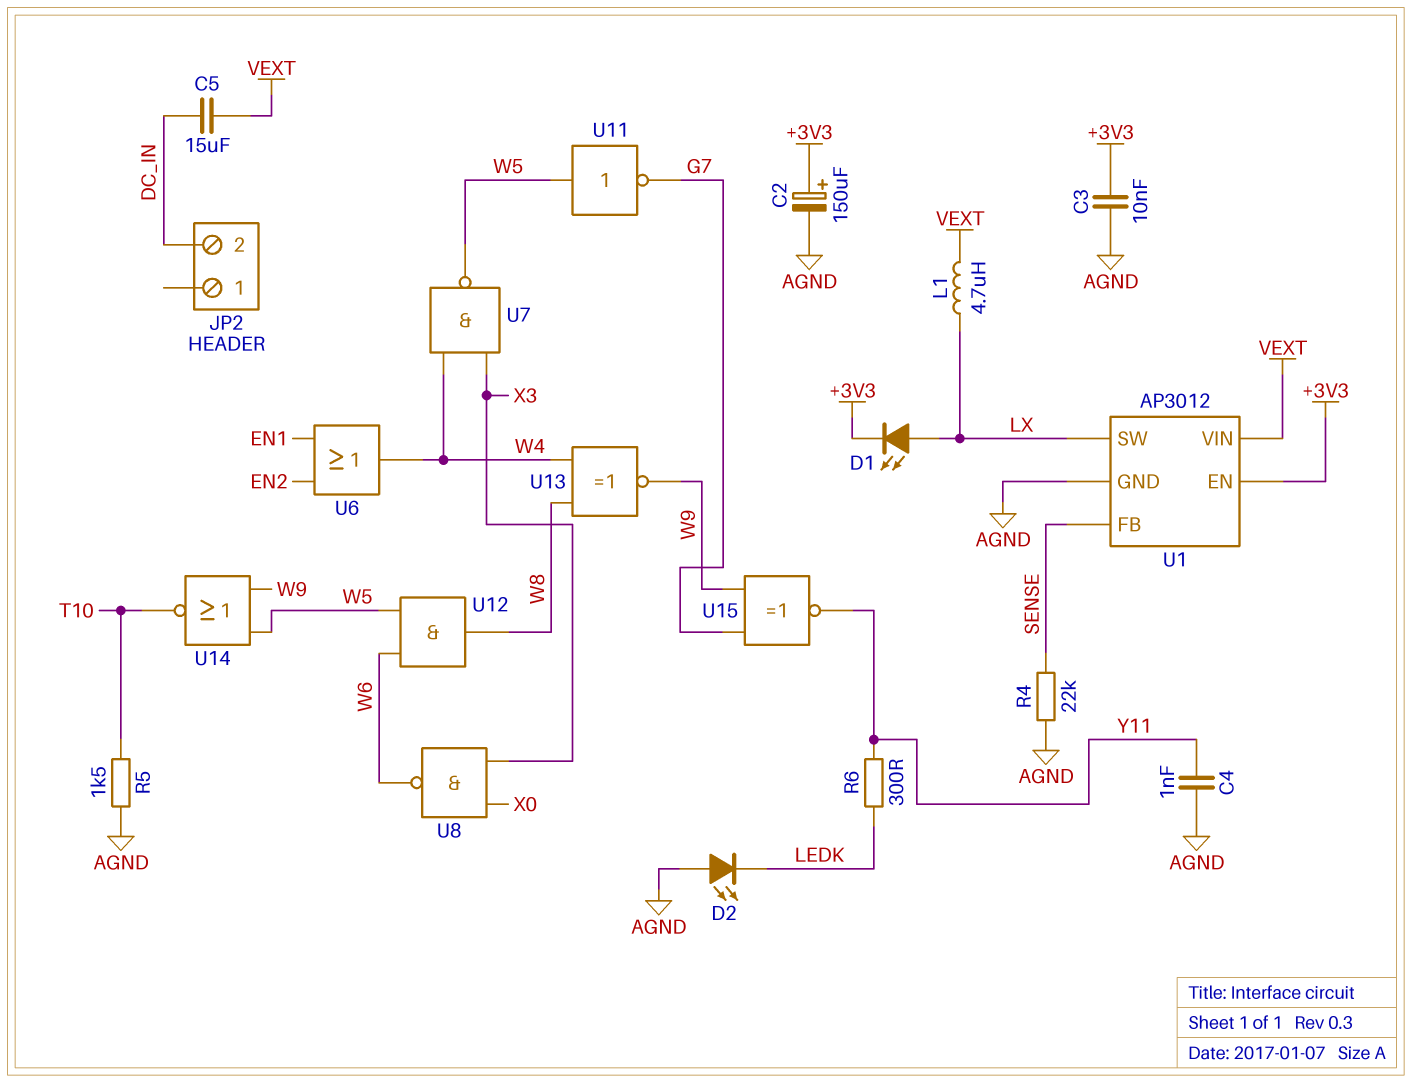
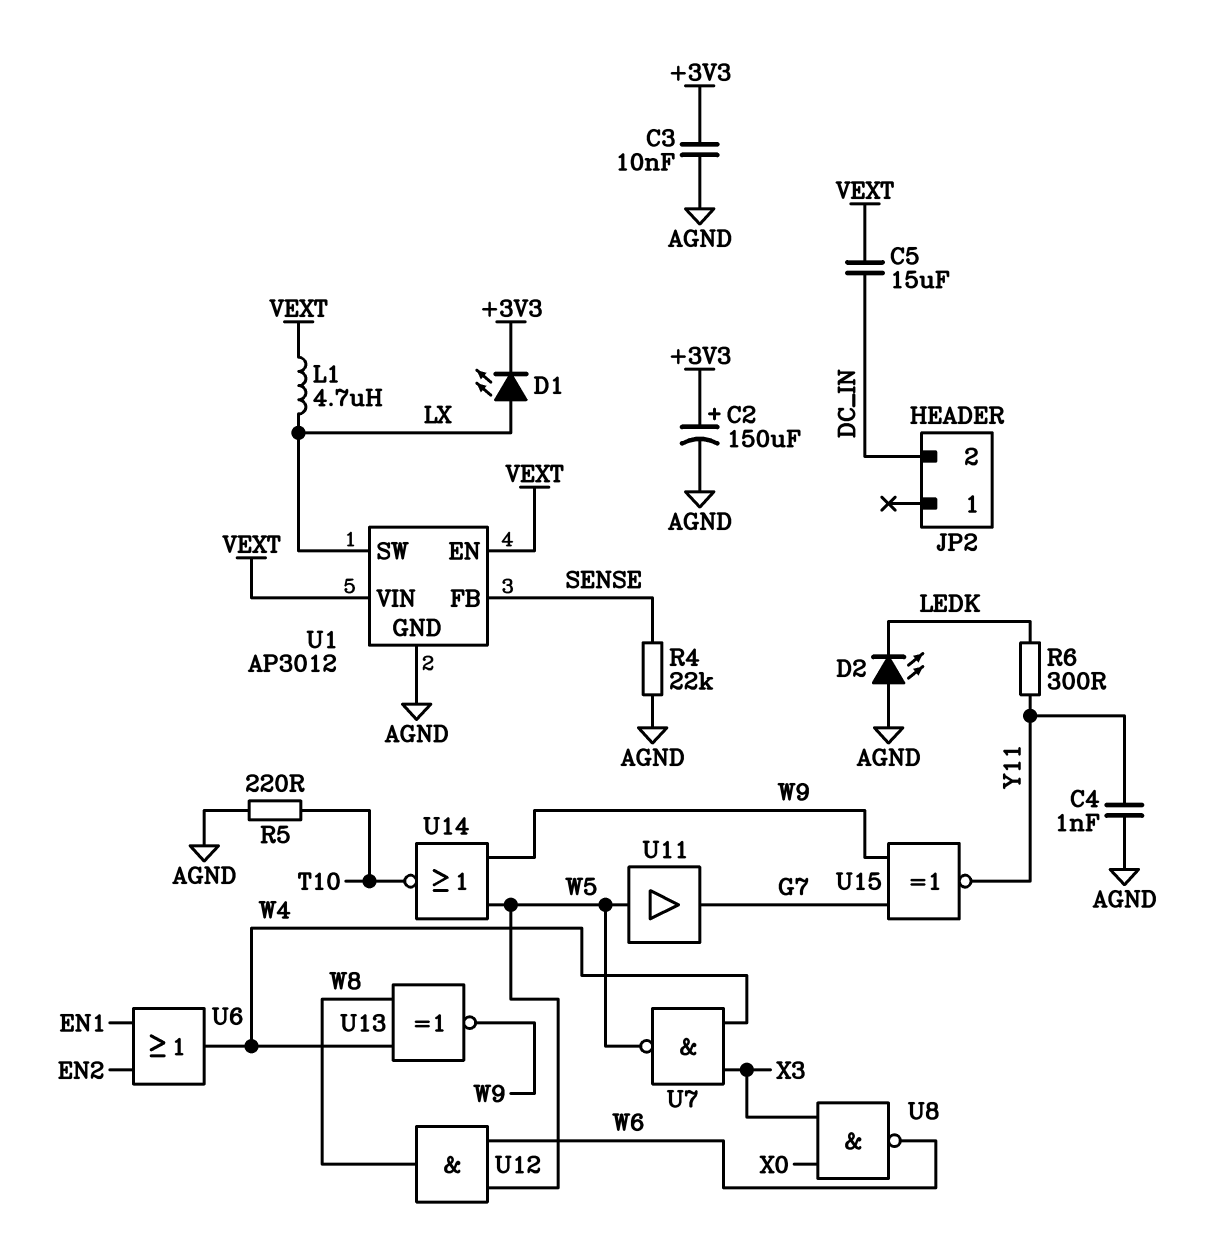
R5: 1.5k (AGND, T10) -> 220 (AGND, T10)
U1 pin EN: +3V3 -> VEXT
U11: NOT (in W5, out G7) -> buffer (in W5, out G7)

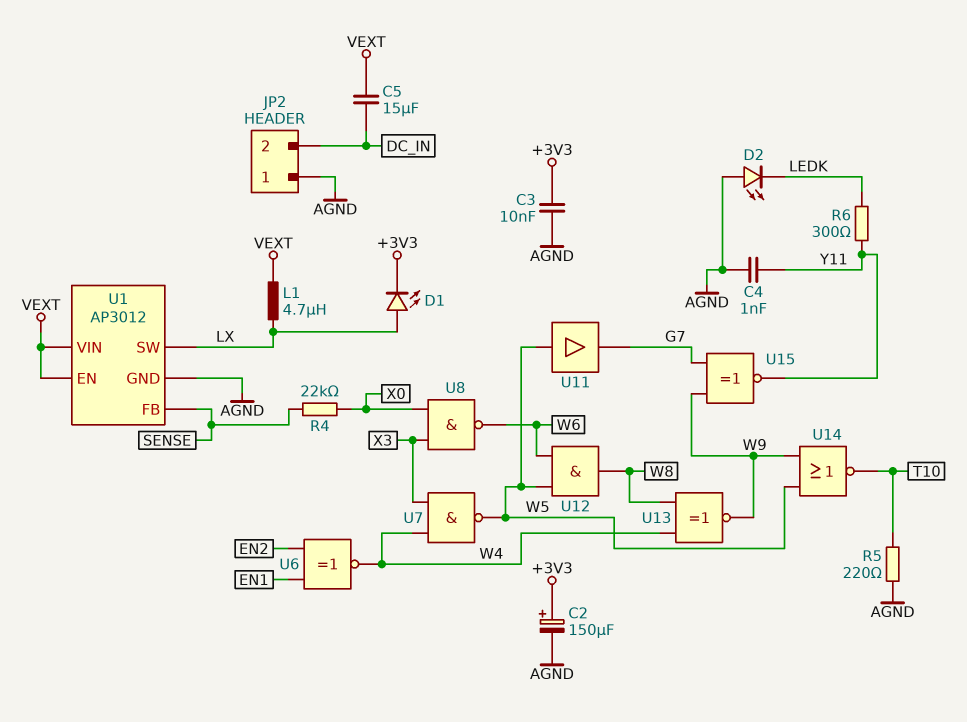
JP2 pin 1: none -> AGND
R4: 22k (AGND, SENSE) -> 22k (SENSE, X0)
U6: OR (in EN1, in EN2, out W4) -> XNOR (in EN1, in EN2, out W4)

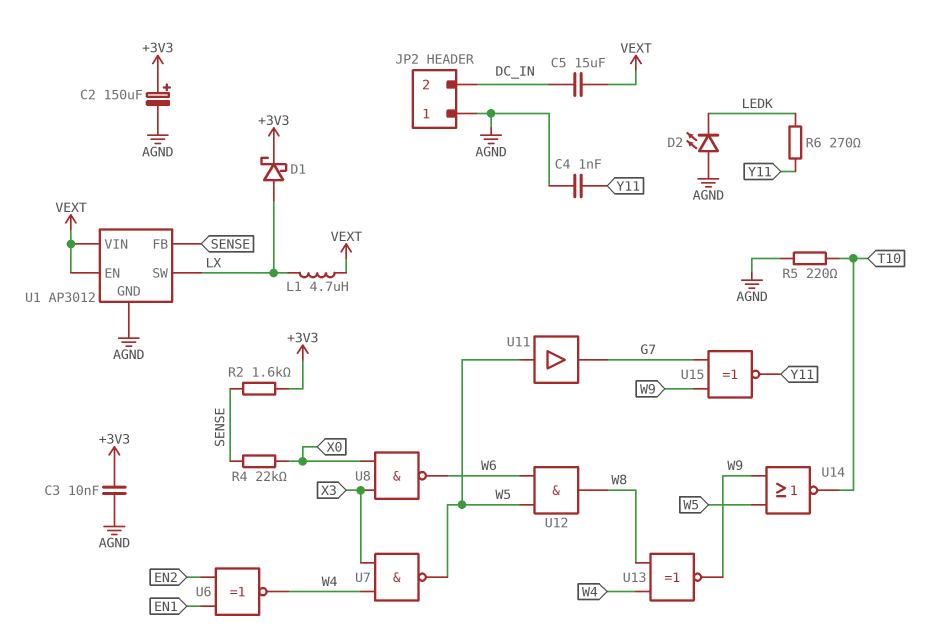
D1: LED (A LX, K +3V3) -> schottky (A LX, K +3V3)
R2: none -> 1.6k (+3V3, SENSE)
R6: 300 (LEDK, Y11) -> 270 (LEDK, Y11)

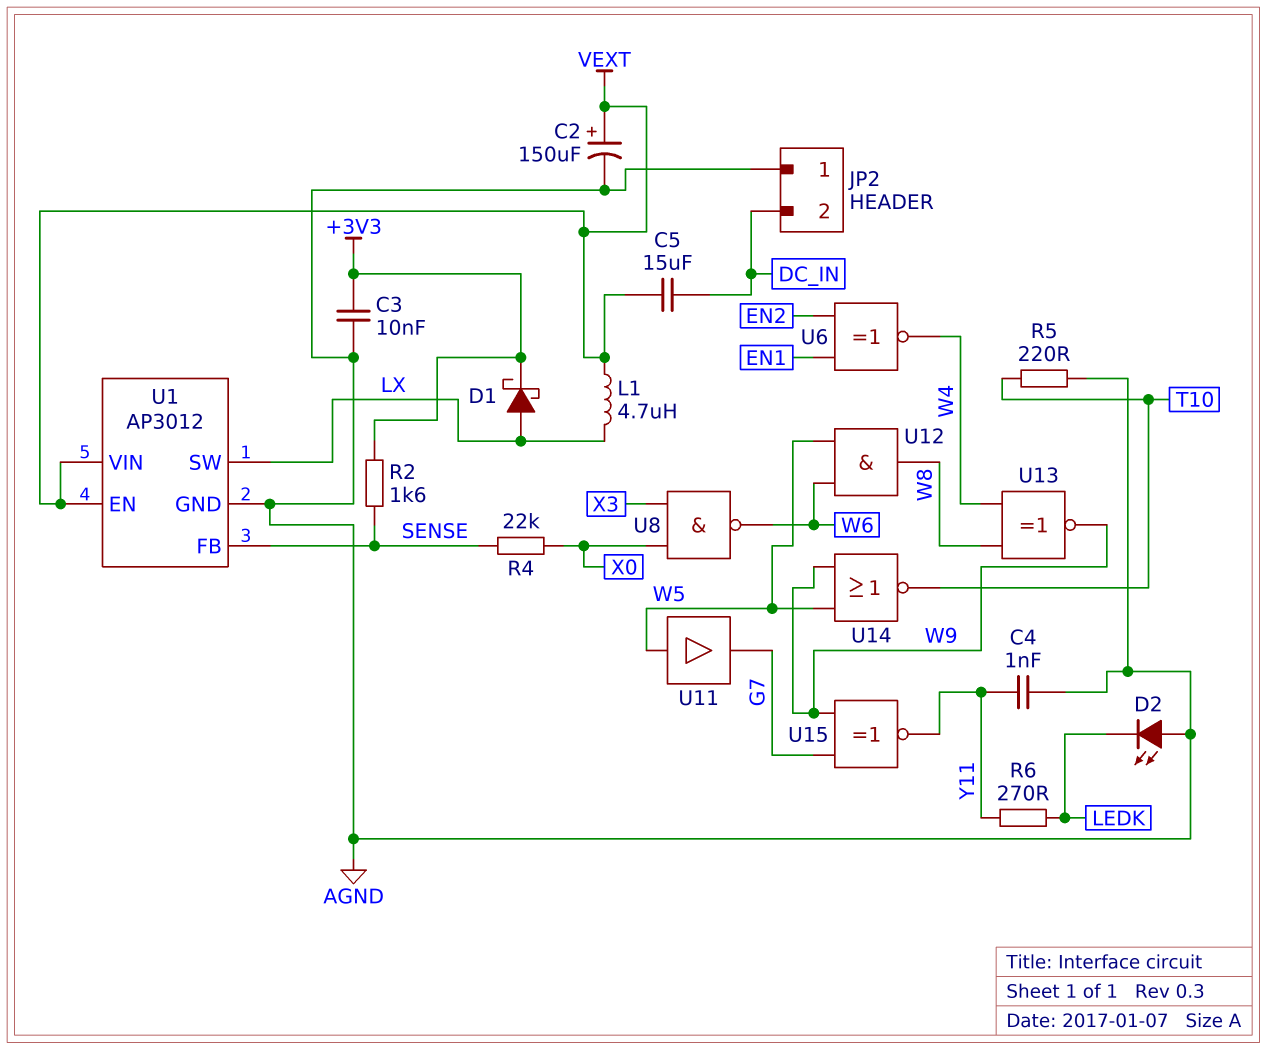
C2: 150uF (plus +3V3, minus AGND) -> 150uF (plus VEXT, minus AGND)
U7: NAND (in W4, in X3, out W5) -> none

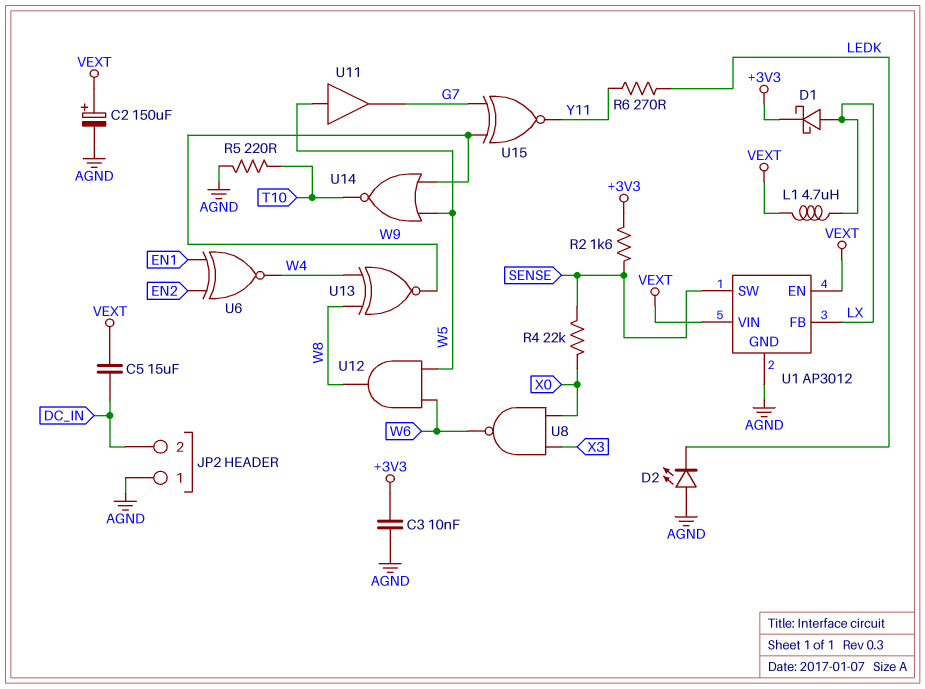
C4: 1nF (AGND, Y11) -> none
U1 pin FB: SENSE -> LX
U1 pin SW: LX -> SENSE

